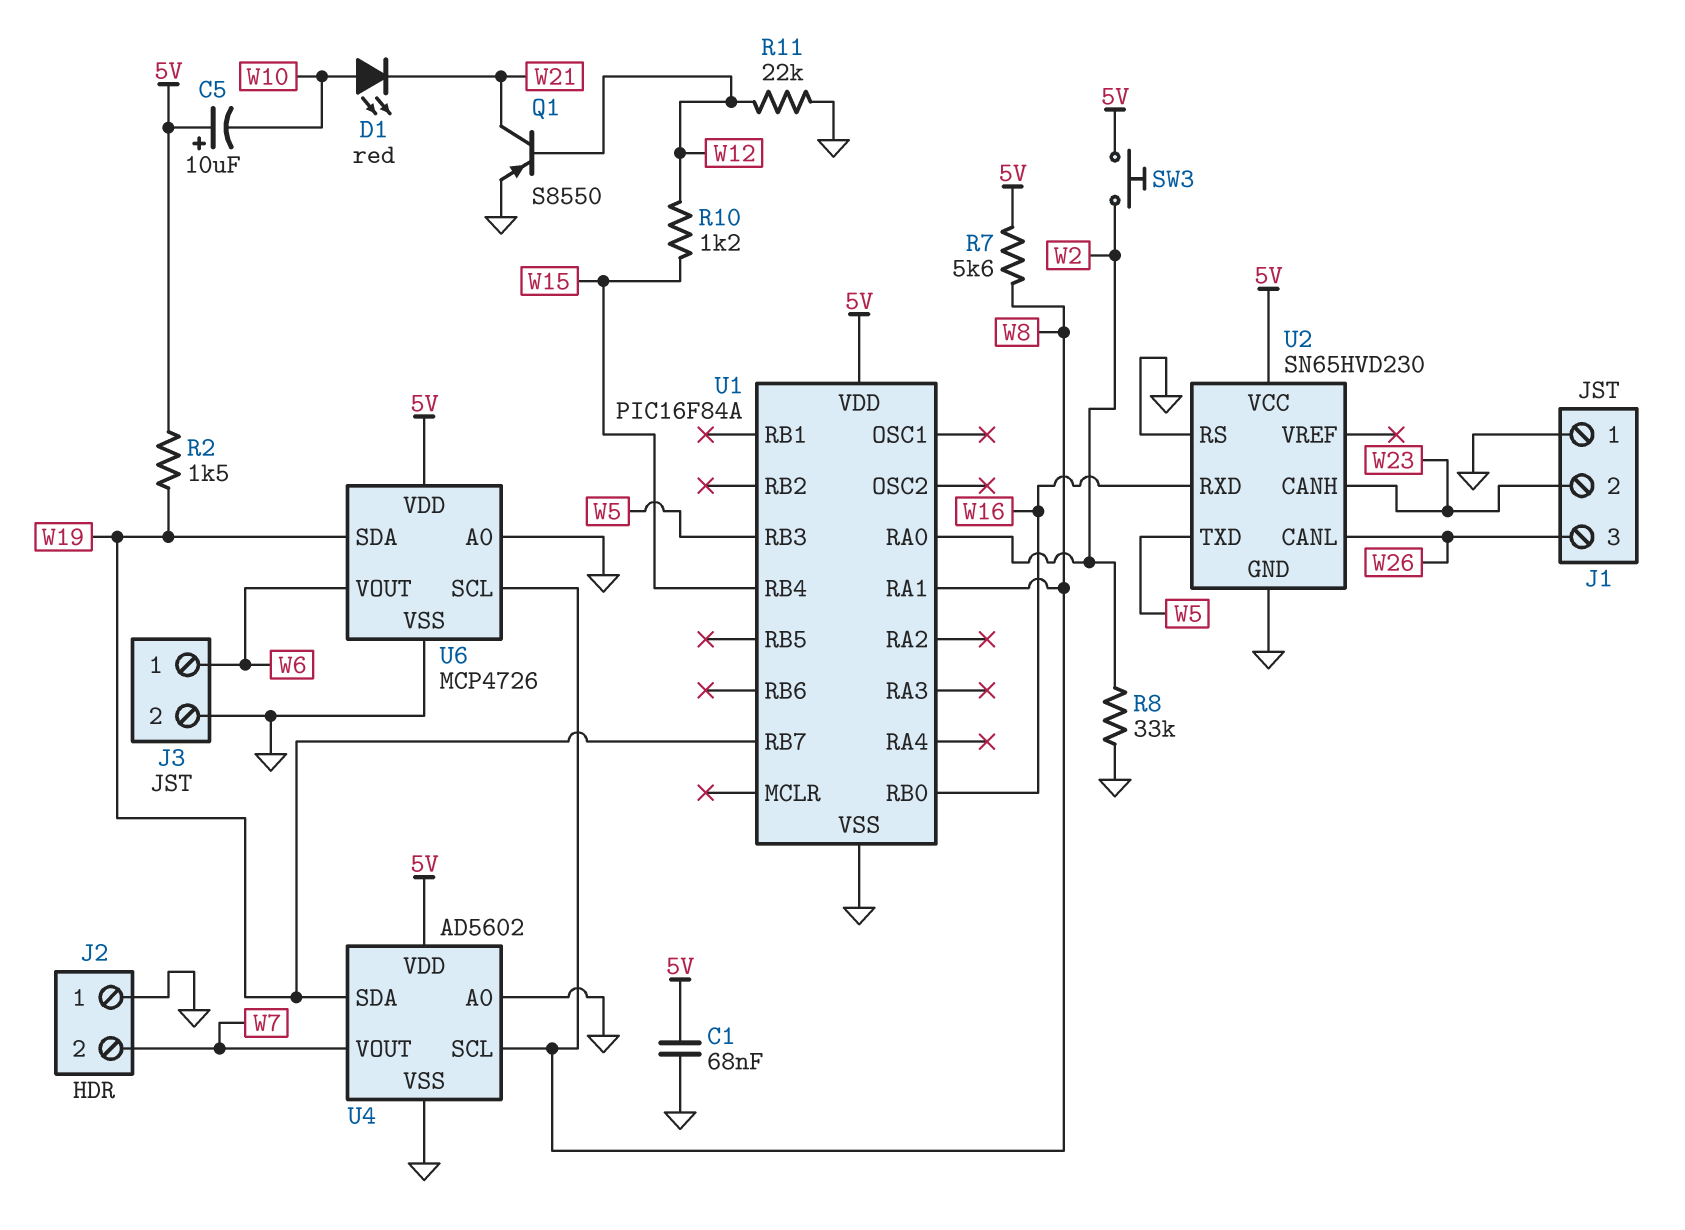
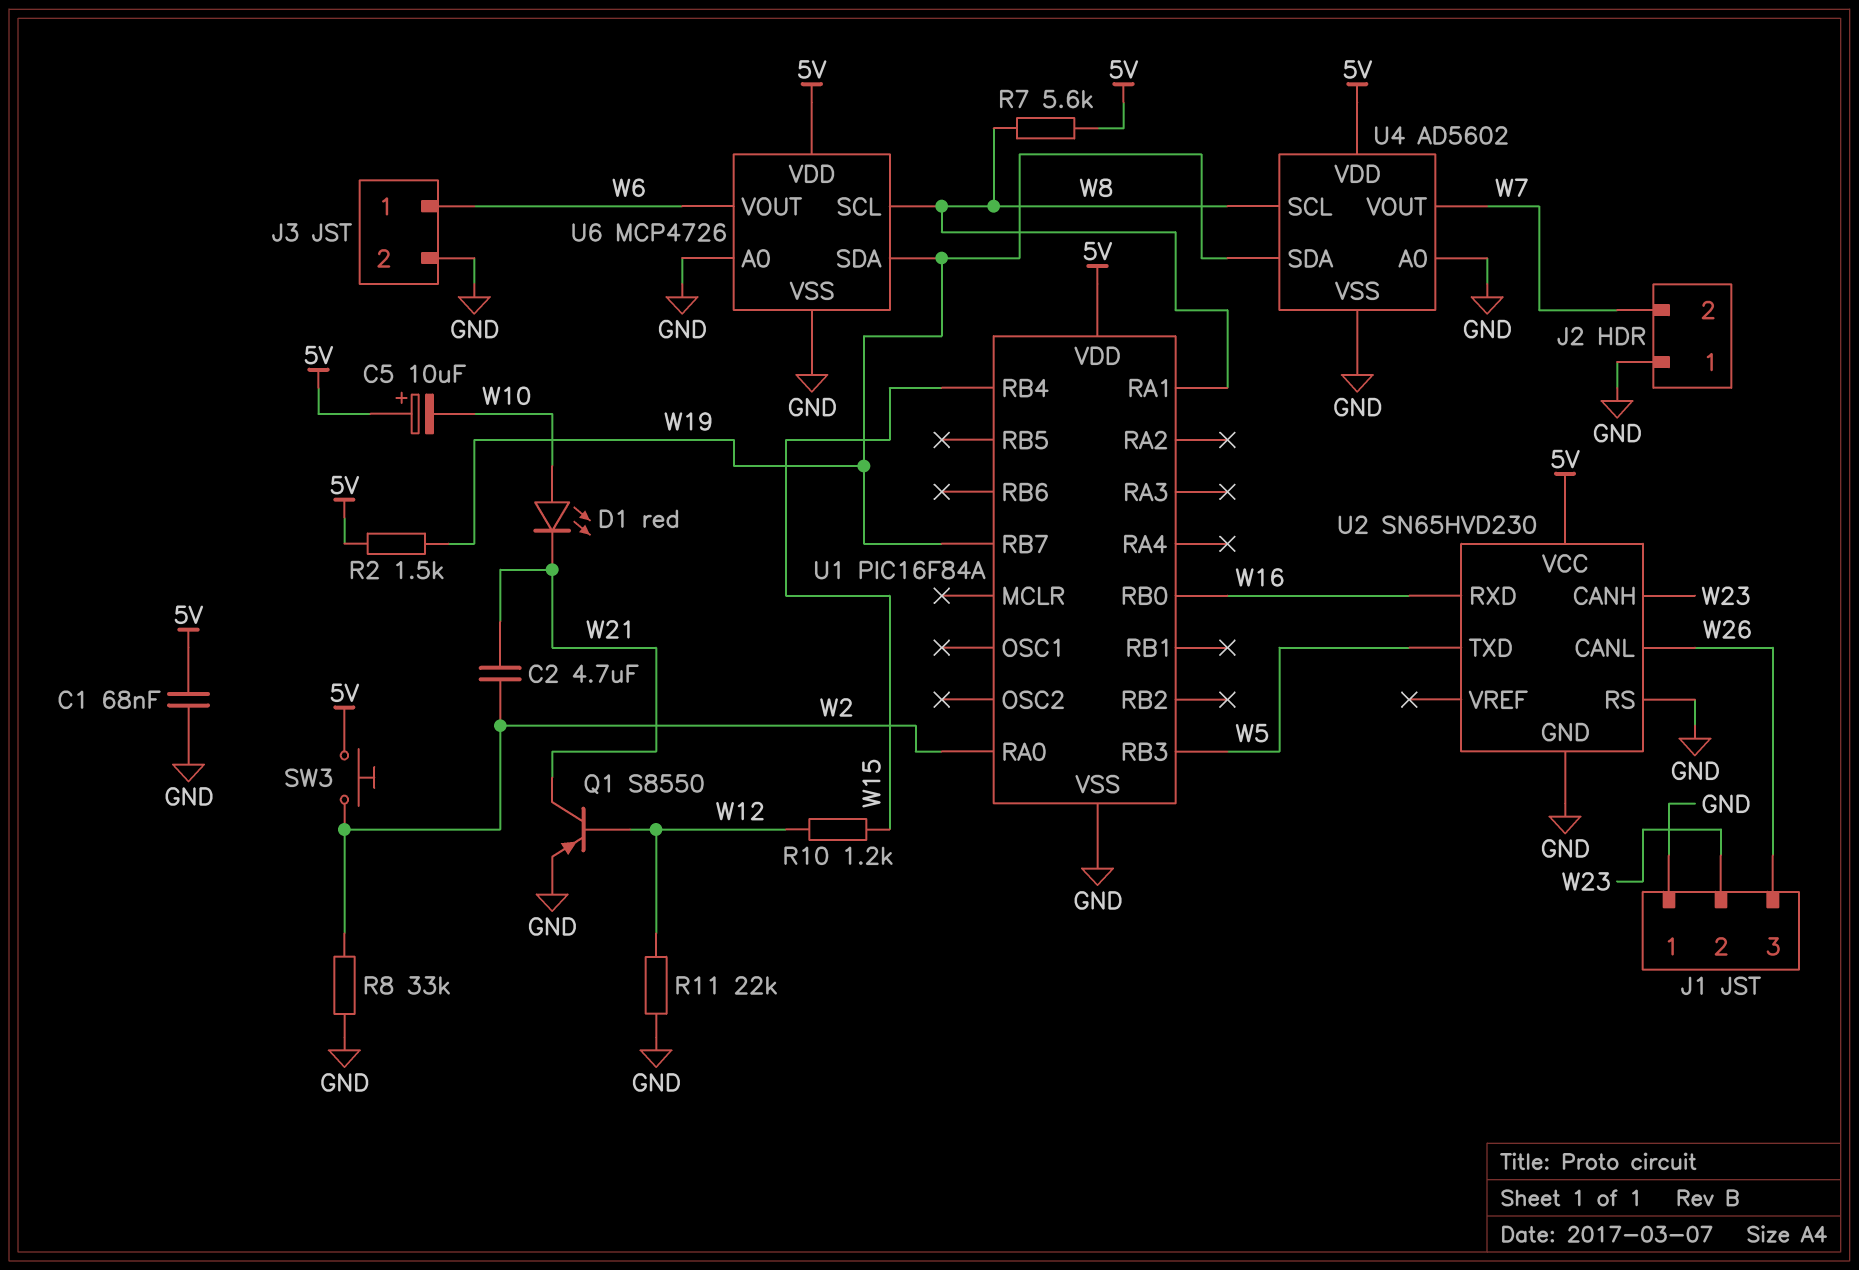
C2: none -> 4.7uF (W2, W21)

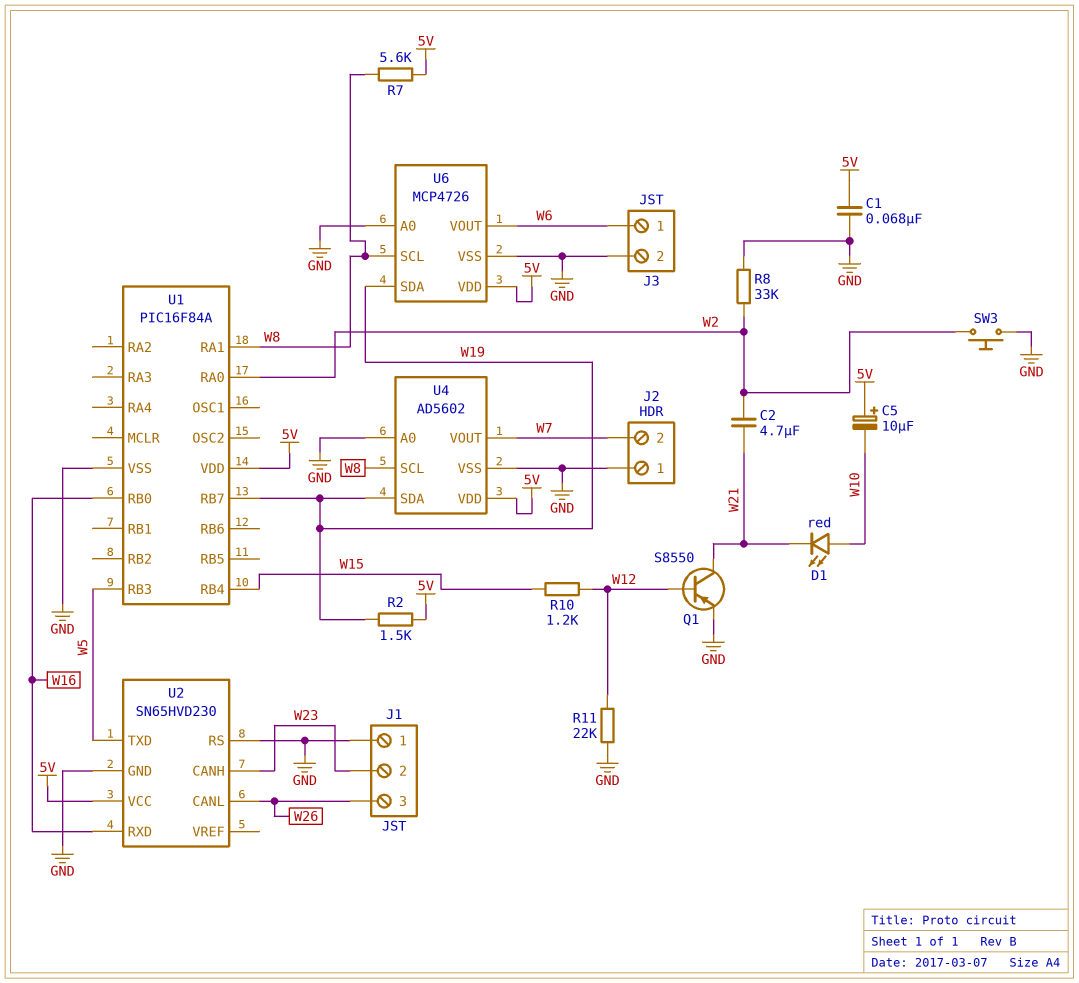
SW3: button (5V, W2) -> button (GND, W2)

